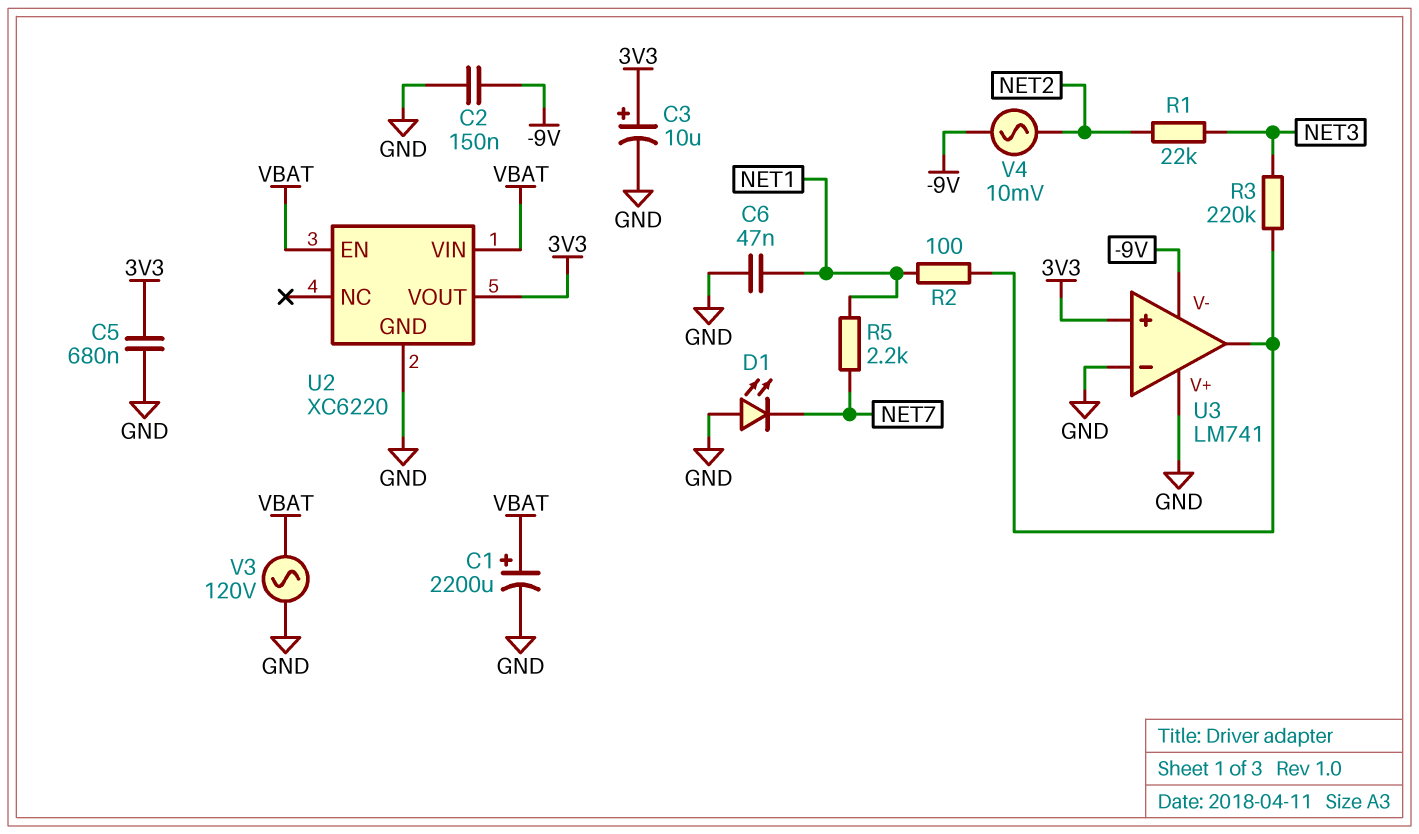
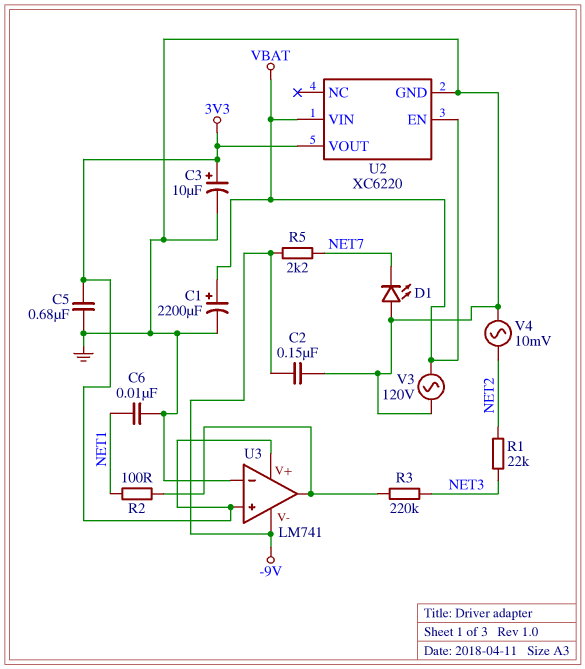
C6: 47nF (GND, NET1) -> 10nF (GND, NET1)
R5: 2.2k (NET1, NET7) -> 2.2k (-9V, NET7)
U3 pin V+: GND -> 3V3
V4: AC 10mV (-9V, NET2) -> AC 10mV (GND, NET2)

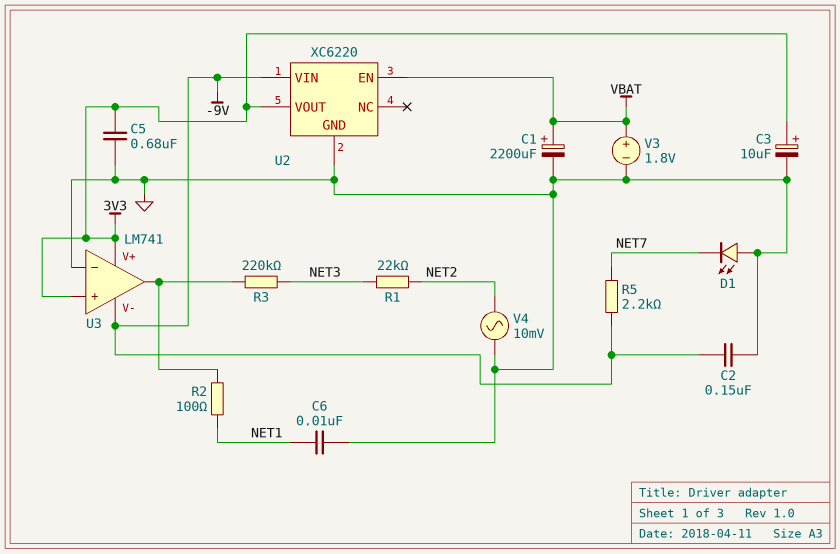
U2 pin VIN: VBAT -> -9V
V3: AC 120V (GND, VBAT) -> 1.8V (plus VBAT, minus GND)

